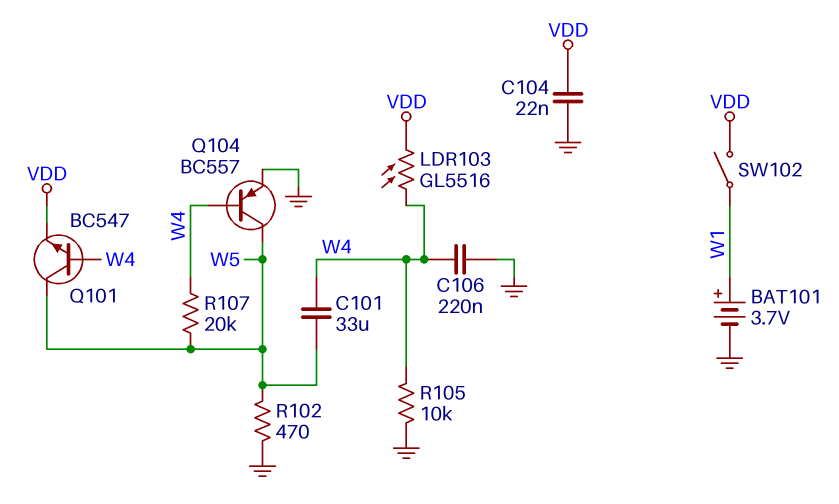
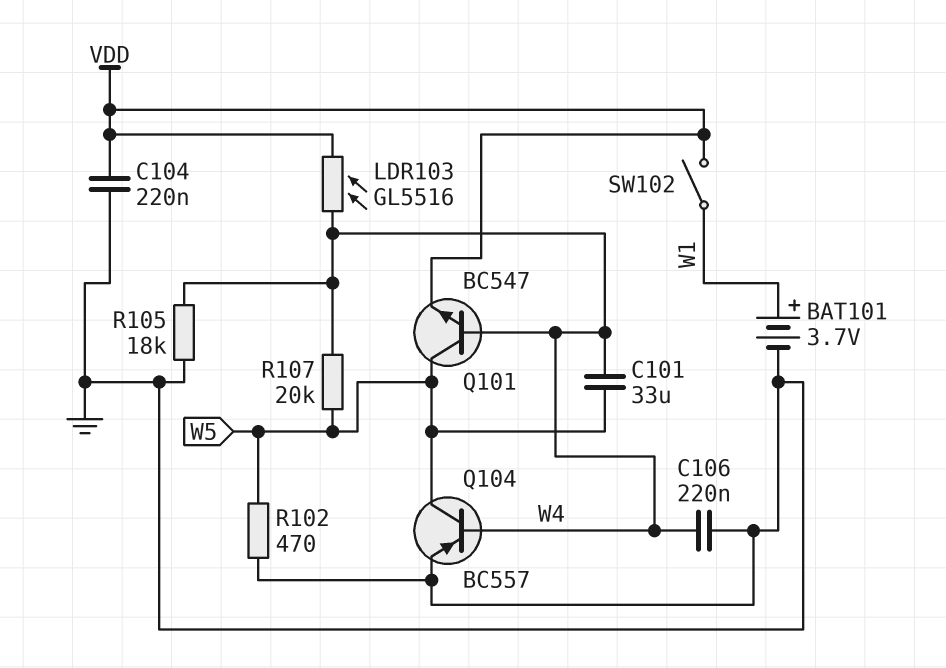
C104: 22nF (GND, VDD) -> 220nF (GND, VDD)
R105: 10k (GND, W4) -> 18k (GND, W4)

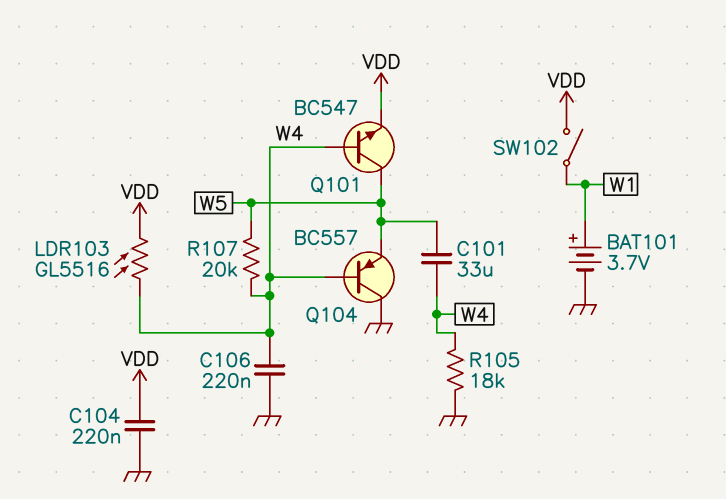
Q104: PNP BC557 (B W4, C W5, E GND) -> PNP BC557 (B W4, C GND, E W5)
R102: 470 (GND, W5) -> none

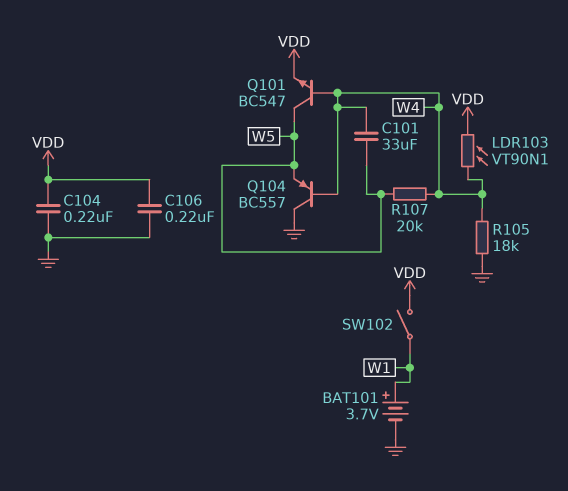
C106: 220nF (GND, W4) -> 220nF (GND, VDD)
LDR103: GL5516 (VDD, W4) -> VT90N1 (VDD, W4)

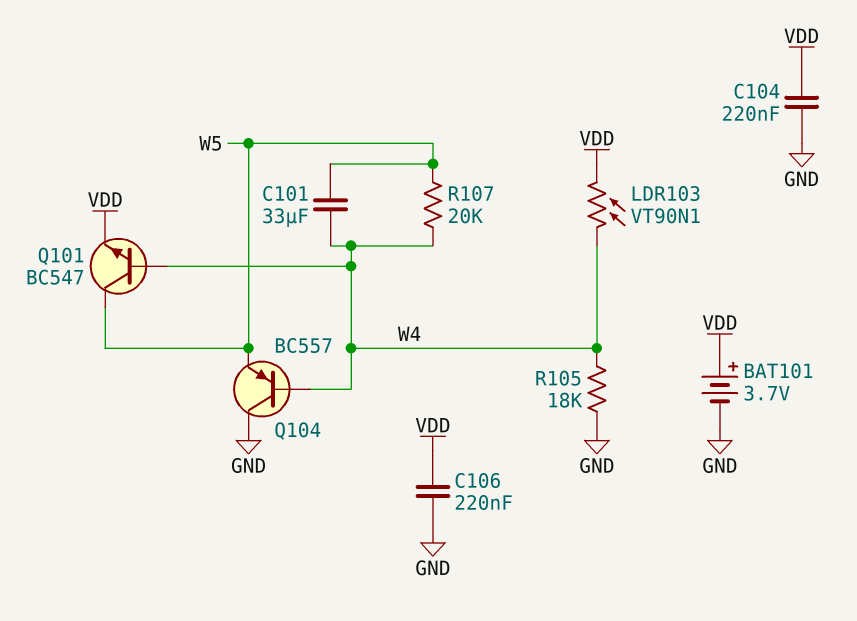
BAT101: 3.7V (plus W1, minus GND) -> 3.7V (plus VDD, minus GND)
SW102: switch (VDD, W1) -> none

